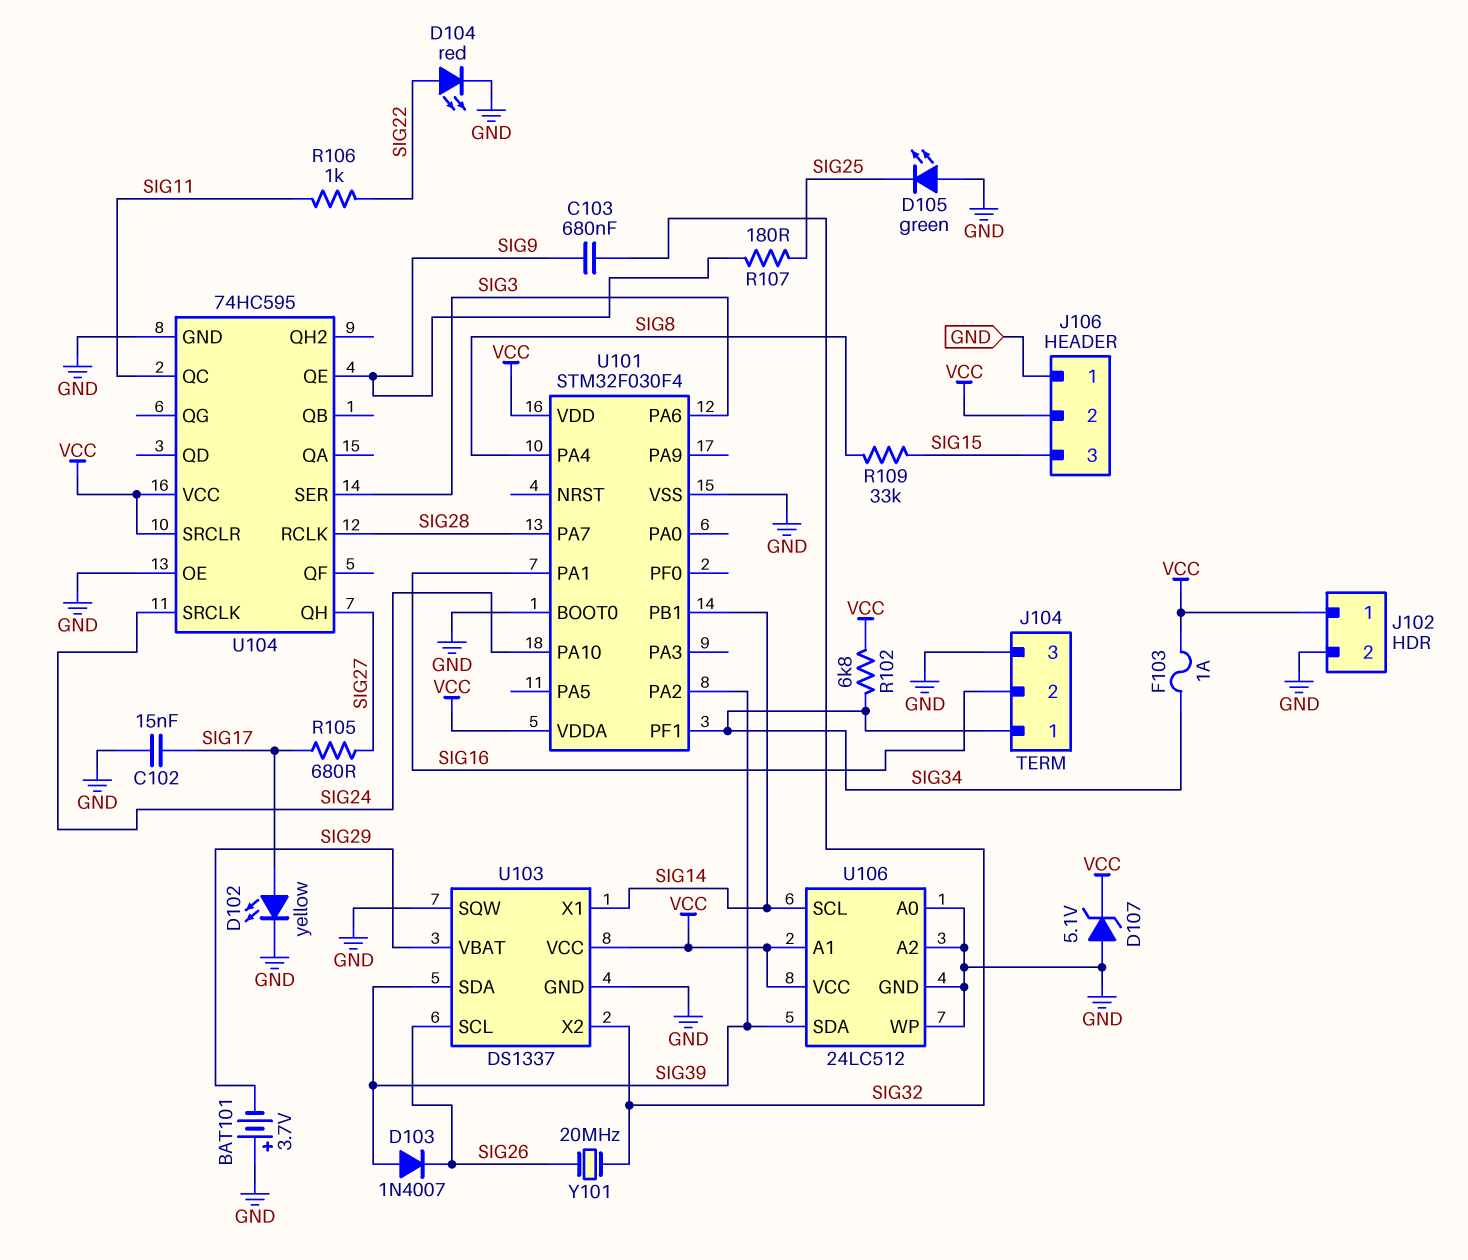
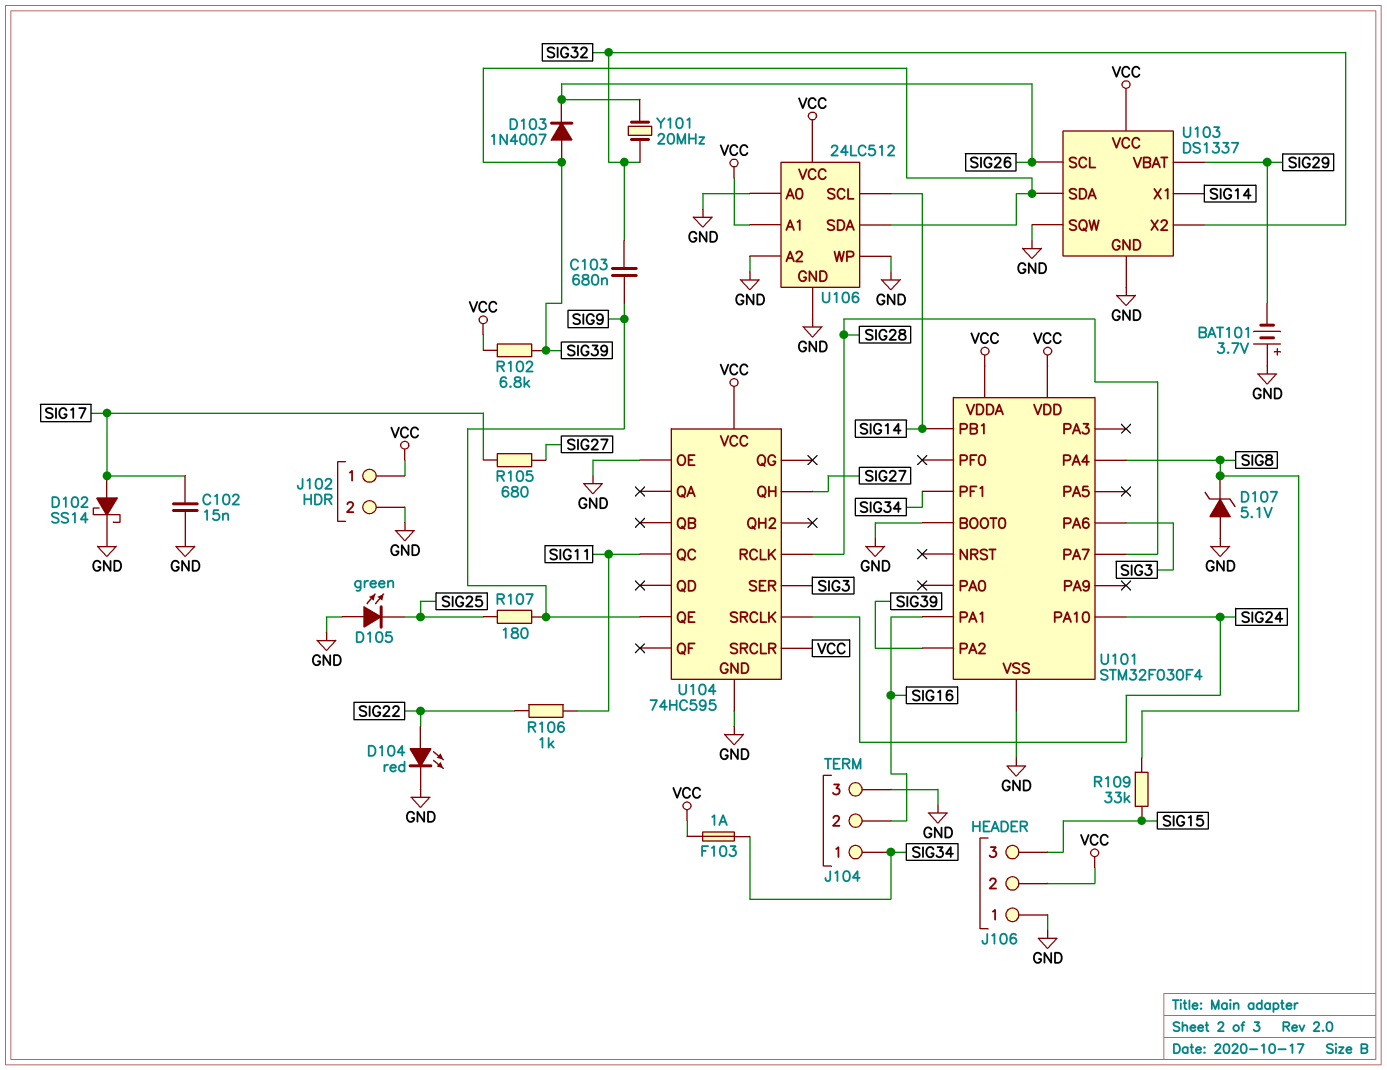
D102: LED yellow (A SIG17, K GND) -> schottky SS14 (A SIG17, K GND)
D107: zener 5.1V (A GND, K VCC) -> zener 5.1V (A GND, K SIG8)
R102: 6.8k (SIG34, VCC) -> 6.8k (SIG39, VCC)

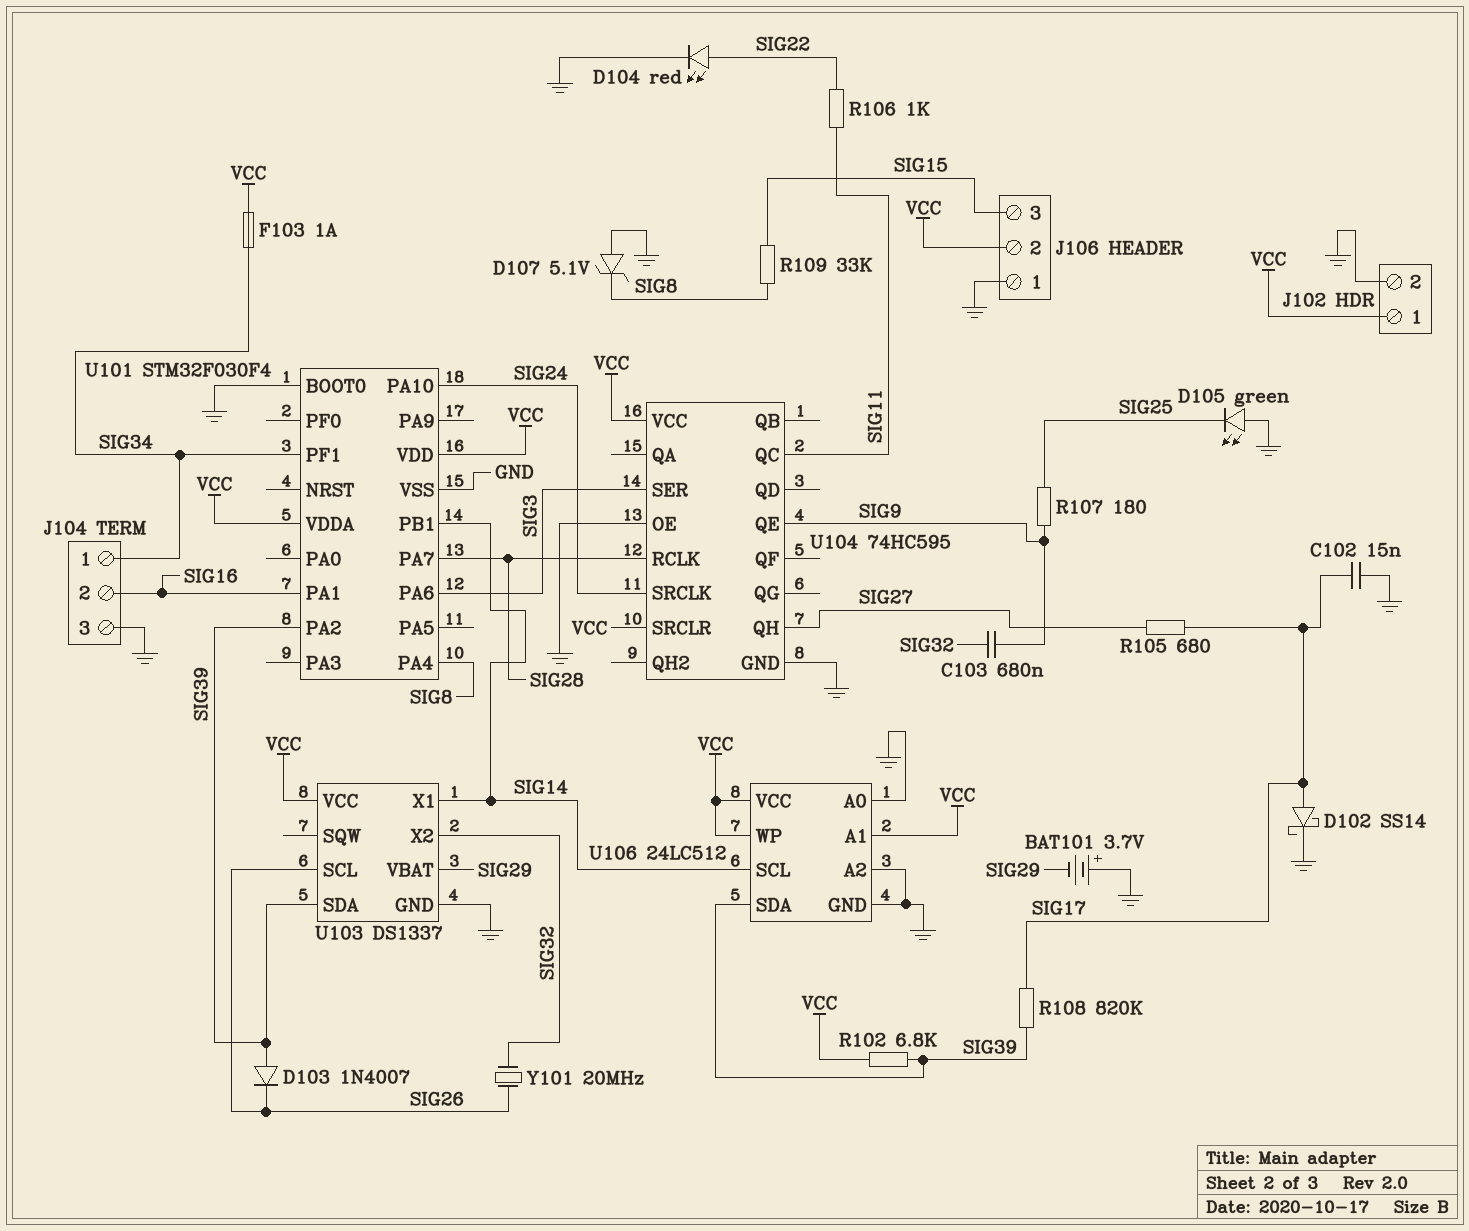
R108: none -> 820k (SIG17, SIG39)
U103 pin SQW: GND -> none
U106 pin WP: GND -> VCC

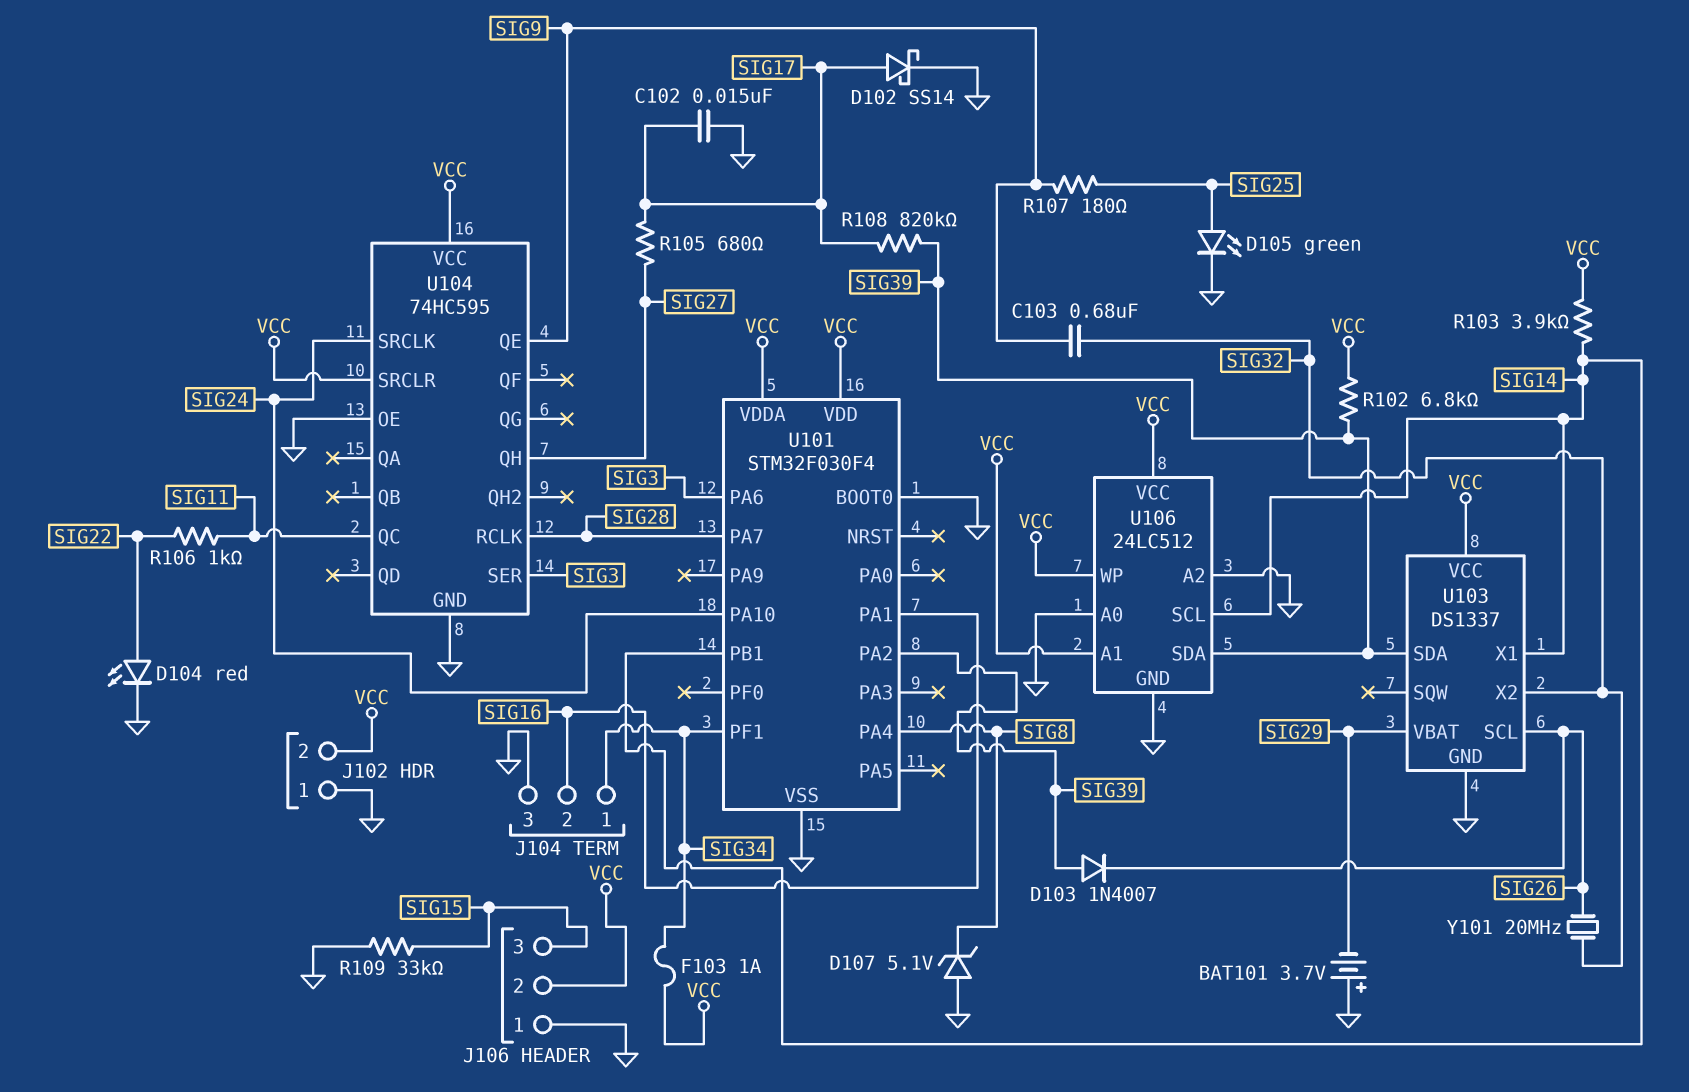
D105: LED green (A GND, K SIG25) -> LED green (A SIG25, K GND)
J102 pin 1: VCC -> GND
J102 pin 2: GND -> VCC
R103: none -> 3.9k (SIG14, VCC)
R109: 33k (SIG8, SIG15) -> 33k (GND, SIG15)

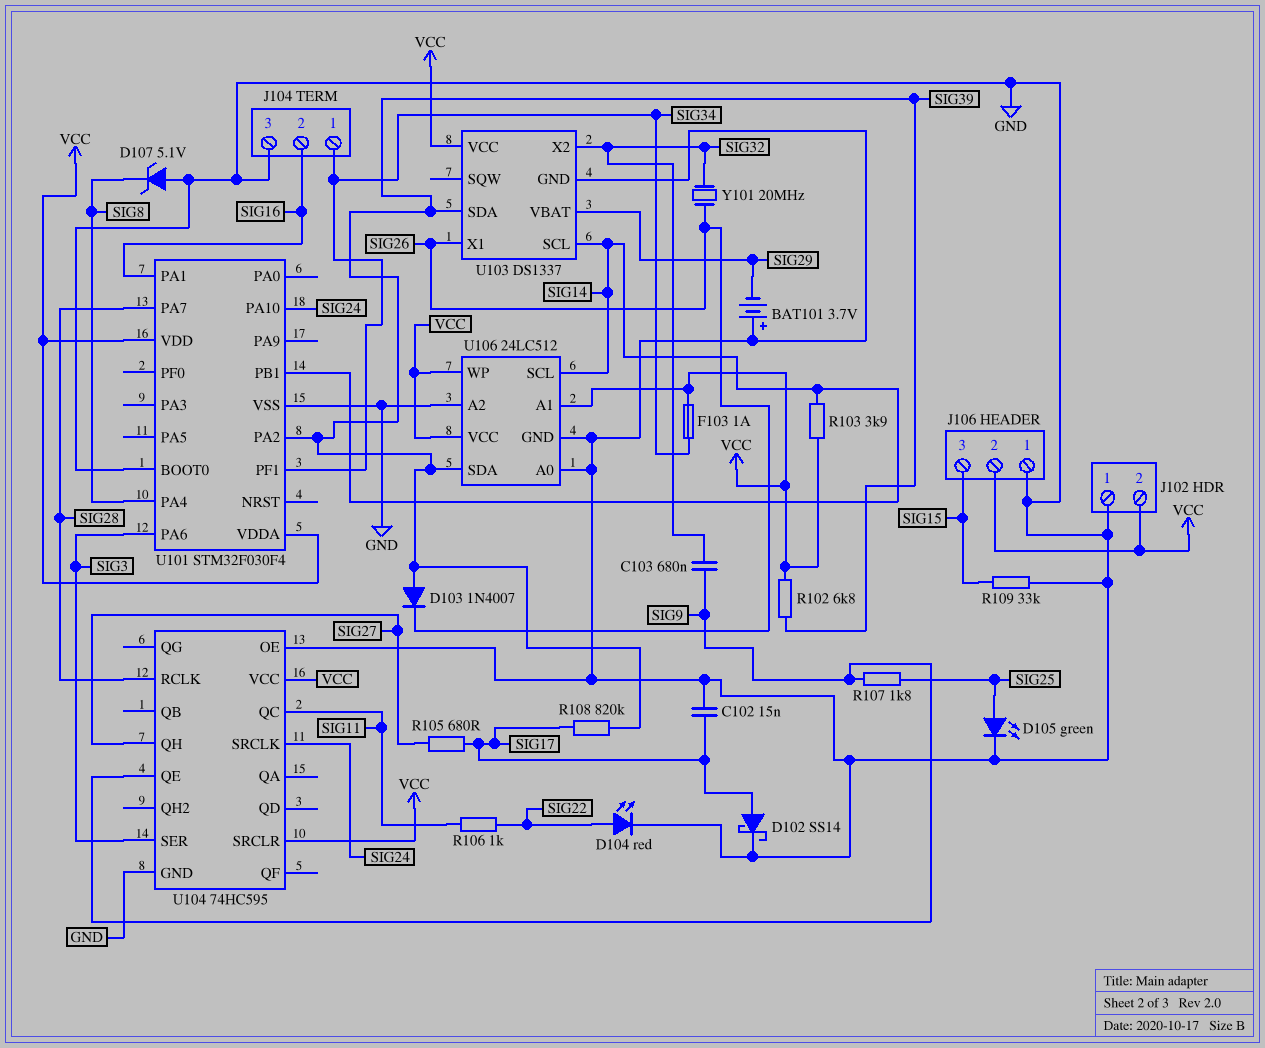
R107: 180 (SIG9, SIG25) -> 1.8k (SIG9, SIG25)
U103 pin SCL: SIG26 -> SIG14
U103 pin X1: SIG14 -> SIG26

